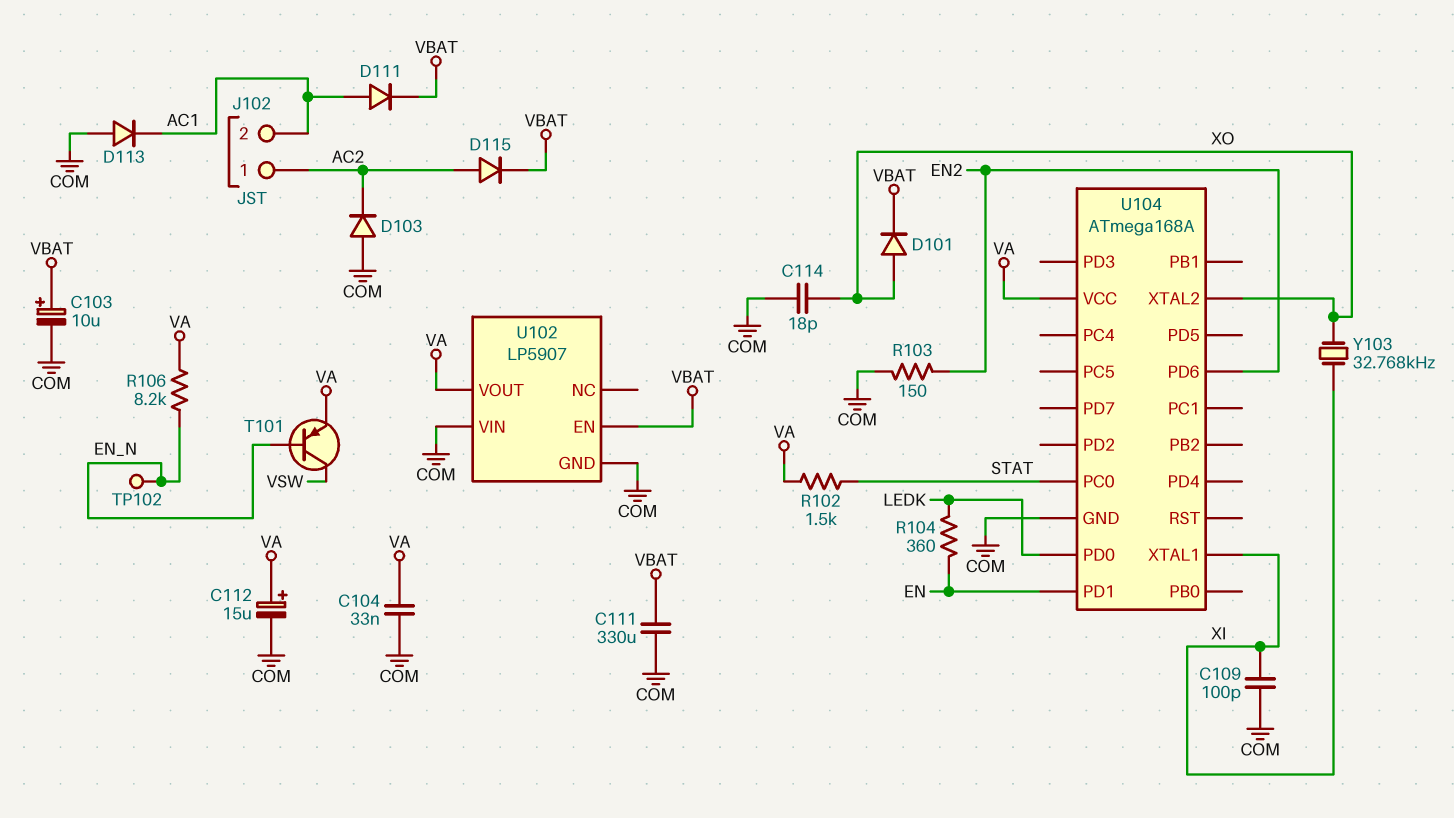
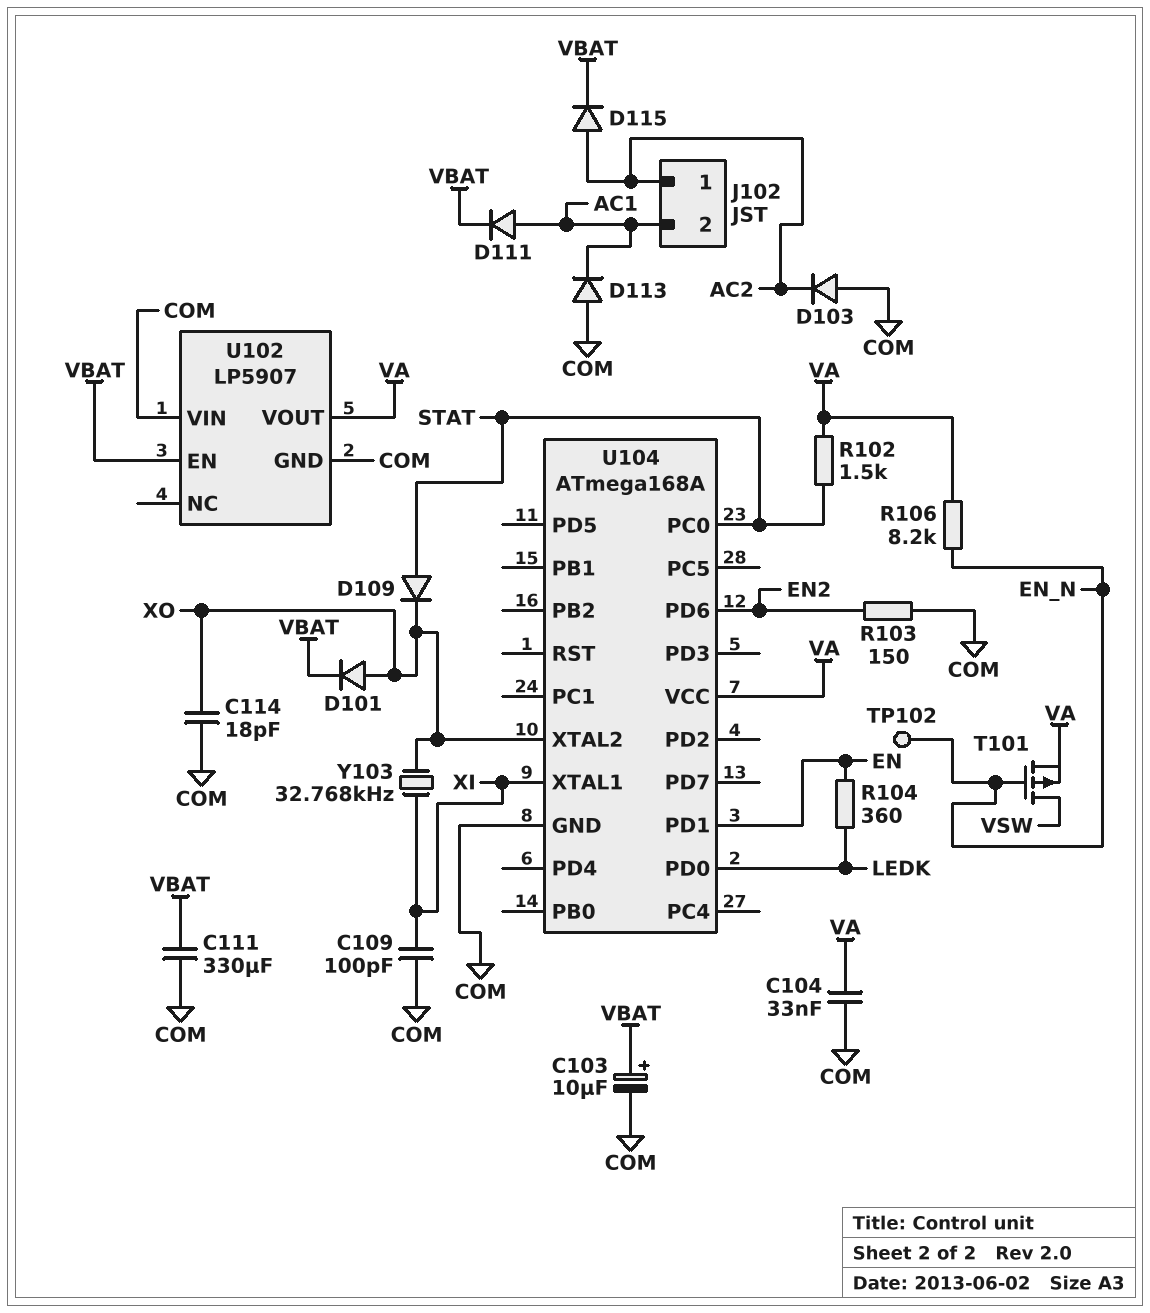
C112: 15uF (plus VA, minus COM) -> none
D109: none -> diode (A STAT, K XO)
T101: PNP (B EN_N, C VSW, E VA) -> PMOS (G EN_N, D VSW, S VA)

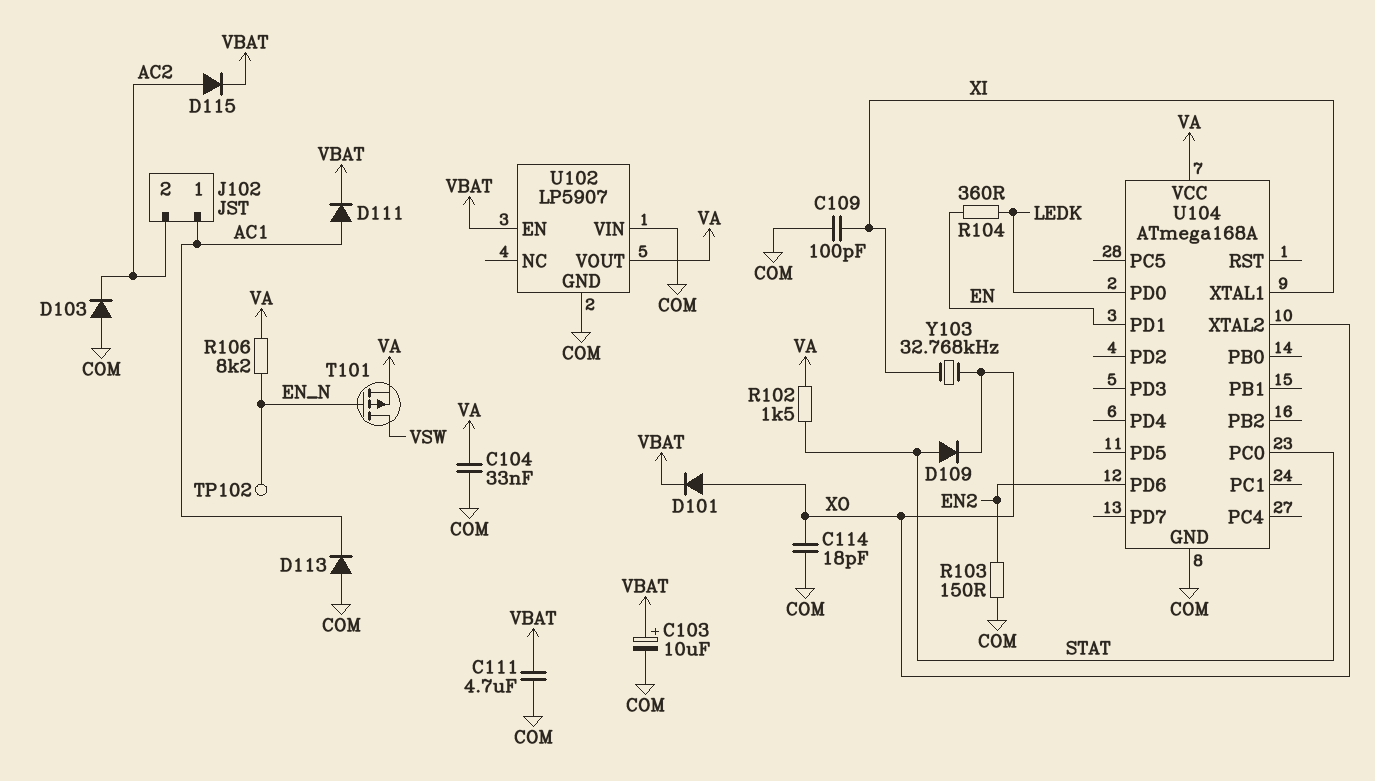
C111: 330uF (COM, VBAT) -> 4.7uF (COM, VBAT)
J102 pin 1: AC2 -> AC1
J102 pin 2: AC1 -> AC2

